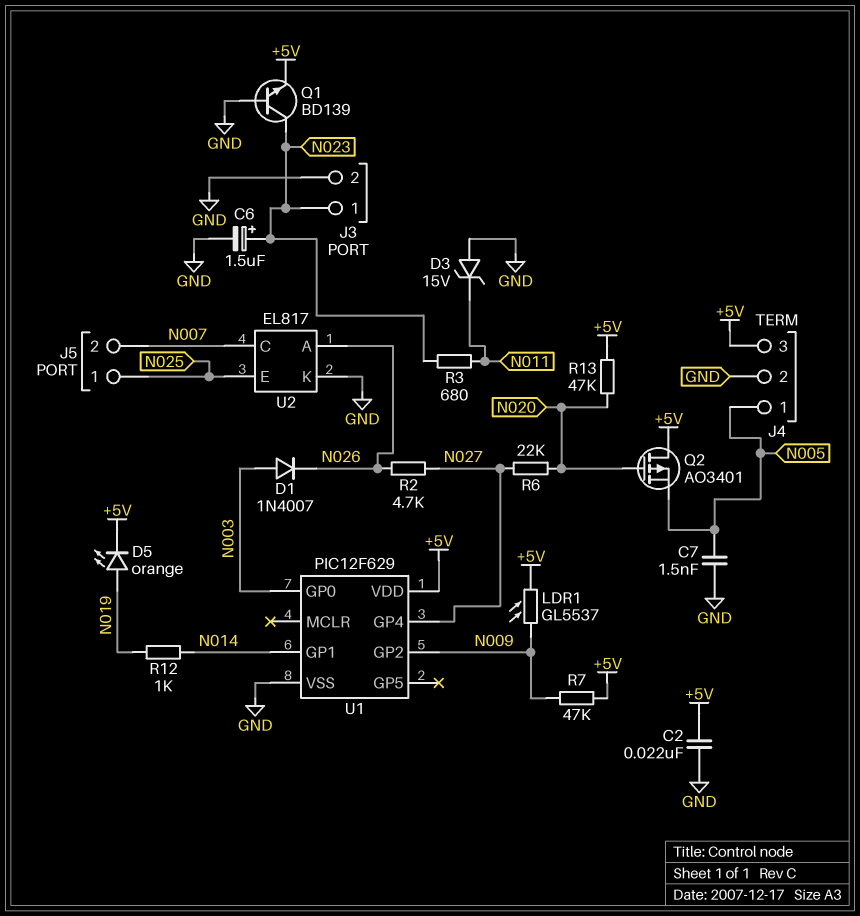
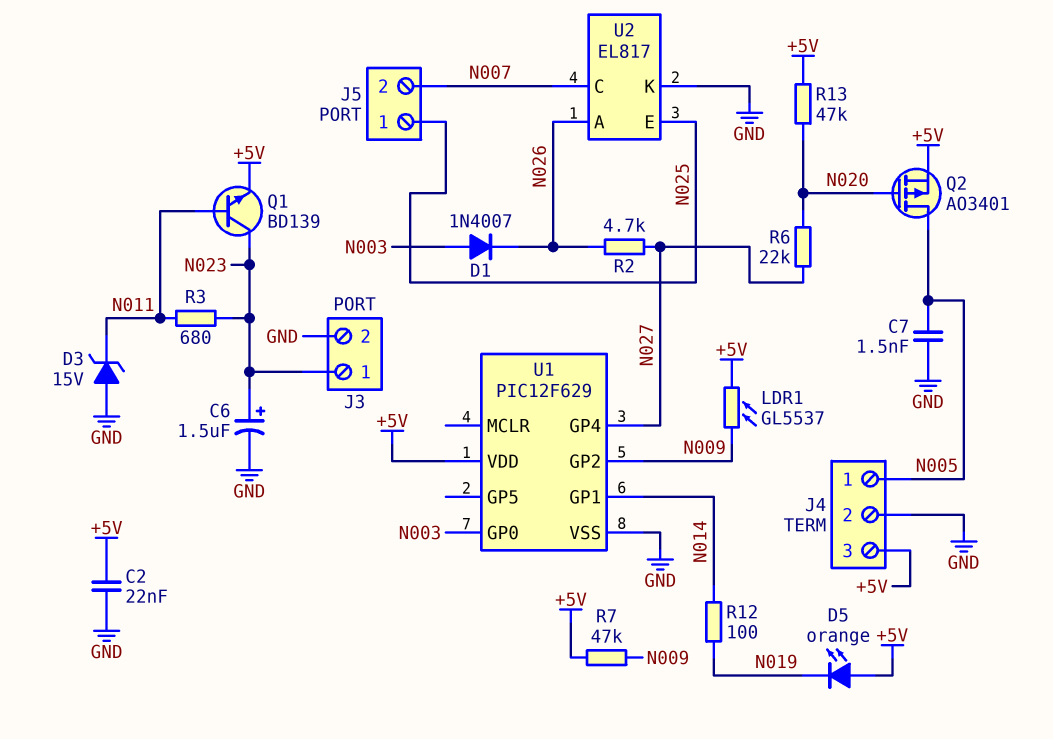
D5: LED orange (A N019, K +5V) -> LED orange (A +5V, K N019)
Q1: NPN BD139 (B GND, C N023, E +5V) -> NPN BD139 (B N011, C N023, E +5V)
Q2: PMOS AO3401 (G N020, D +5V, S N005) -> PMOS AO3401 (G N020, D N005, S +5V)
R12: 1k (N014, N019) -> 100 (N014, N019)

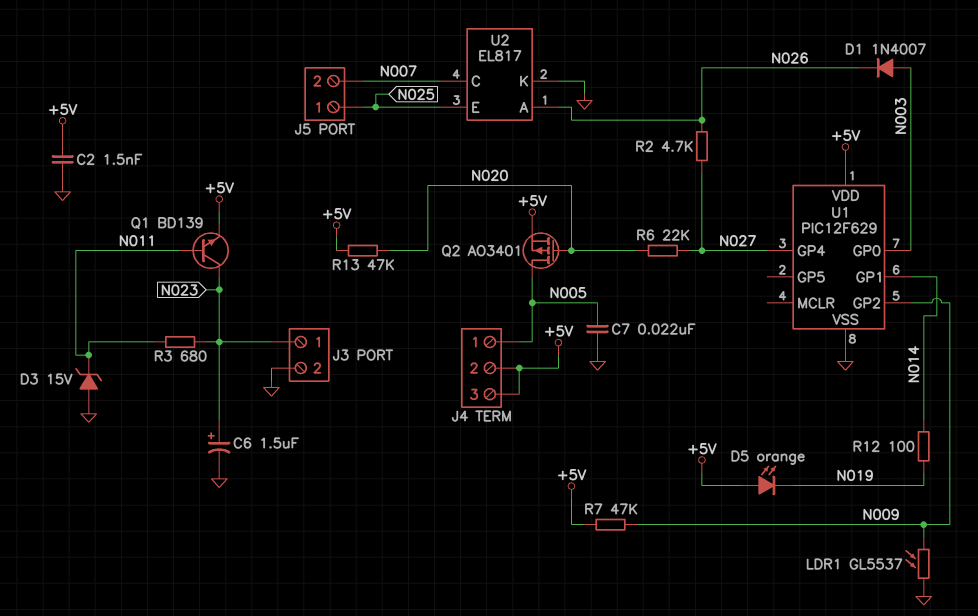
C2: 22nF (+5V, GND) -> 1.5nF (+5V, GND)
C7: 1.5nF (GND, N005) -> 22nF (GND, N005)
J4 pin 2: GND -> +5V
LDR1: GL5537 (+5V, N009) -> GL5537 (GND, N009)

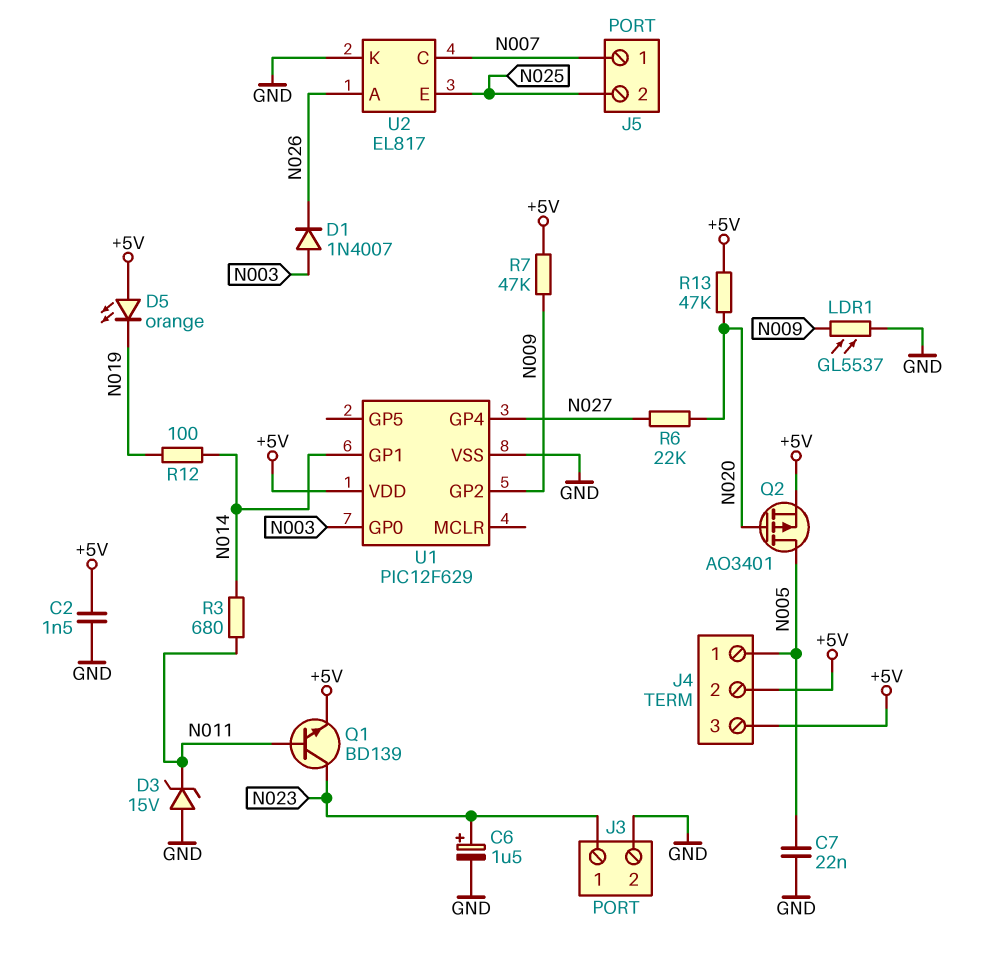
J5 pin 1: N025 -> N007
J5 pin 2: N007 -> N025
R2: 4.7k (N026, N027) -> none
R3: 680 (N011, N023) -> 680 (N011, N014)

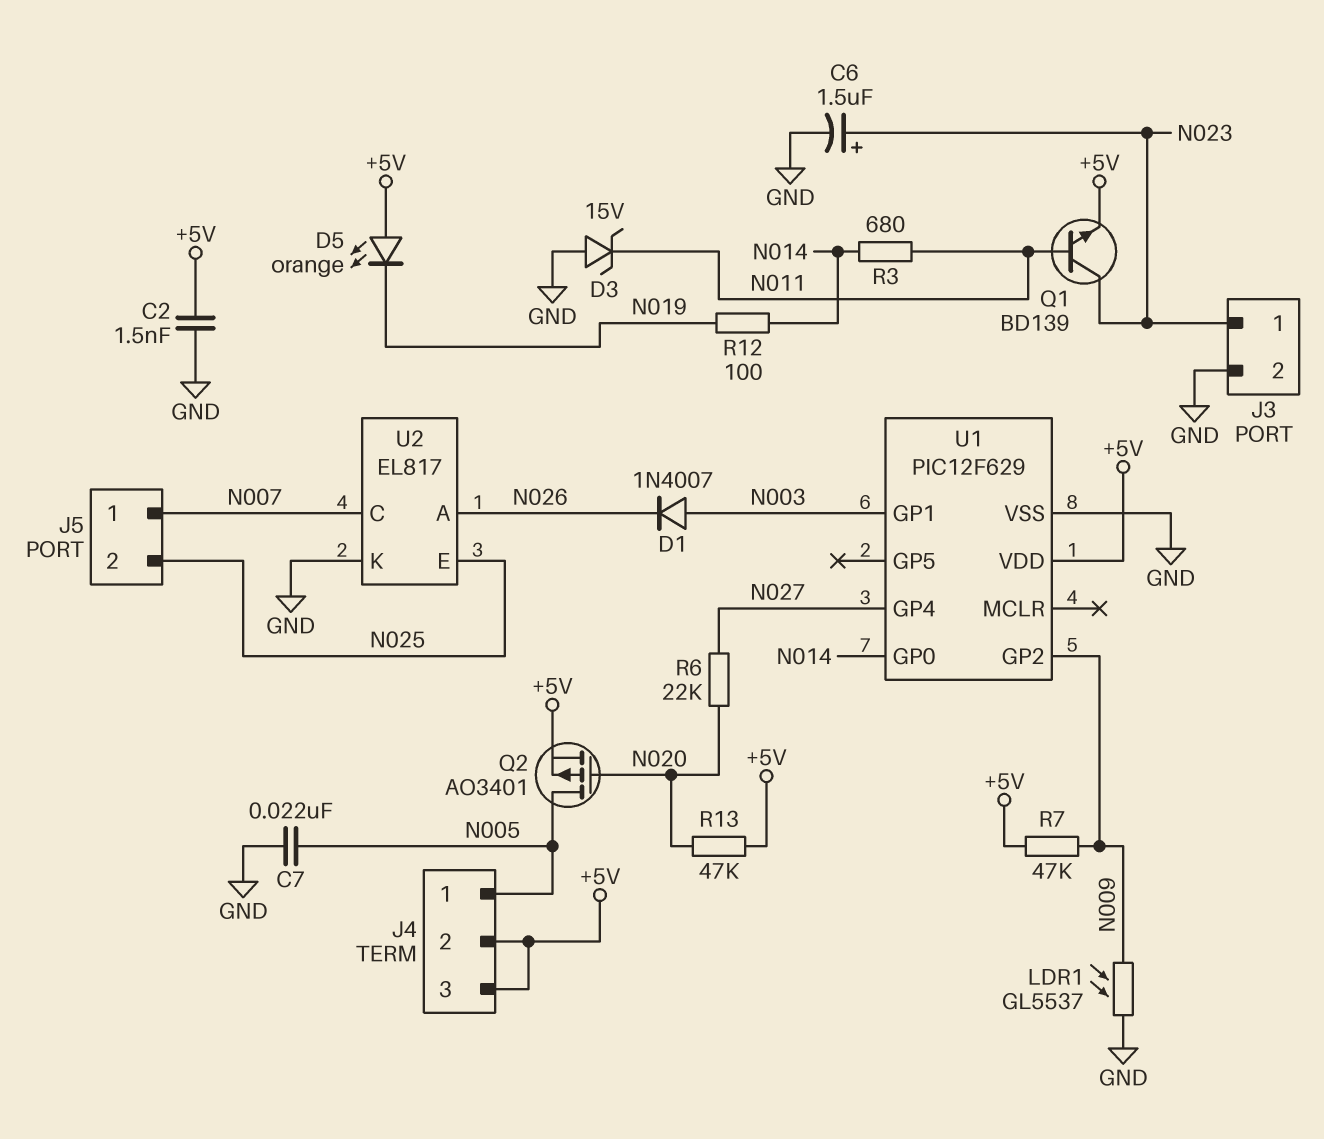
U1 pin GP0: N003 -> N014
U1 pin GP1: N014 -> N003

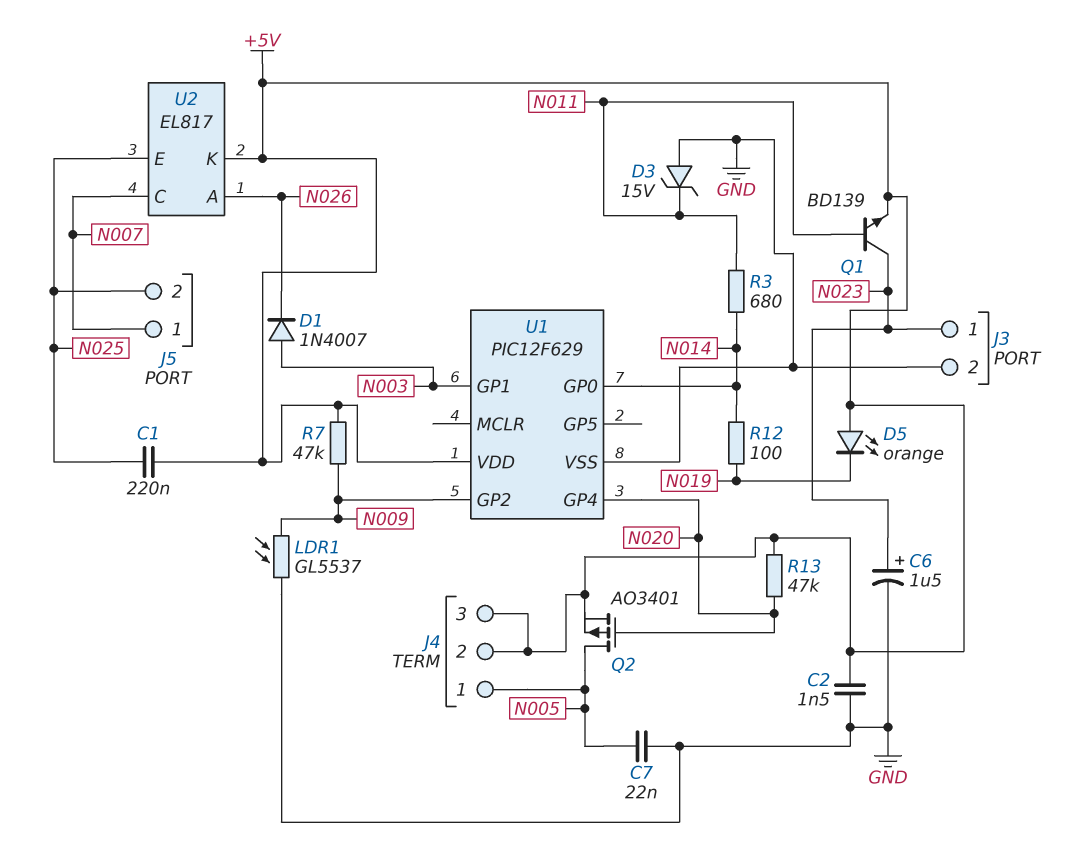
C1: none -> 220nF (+5V, N025)
R6: 22k (N020, N027) -> none
U1 pin GP4: N027 -> N020
U2 pin K: GND -> +5V

